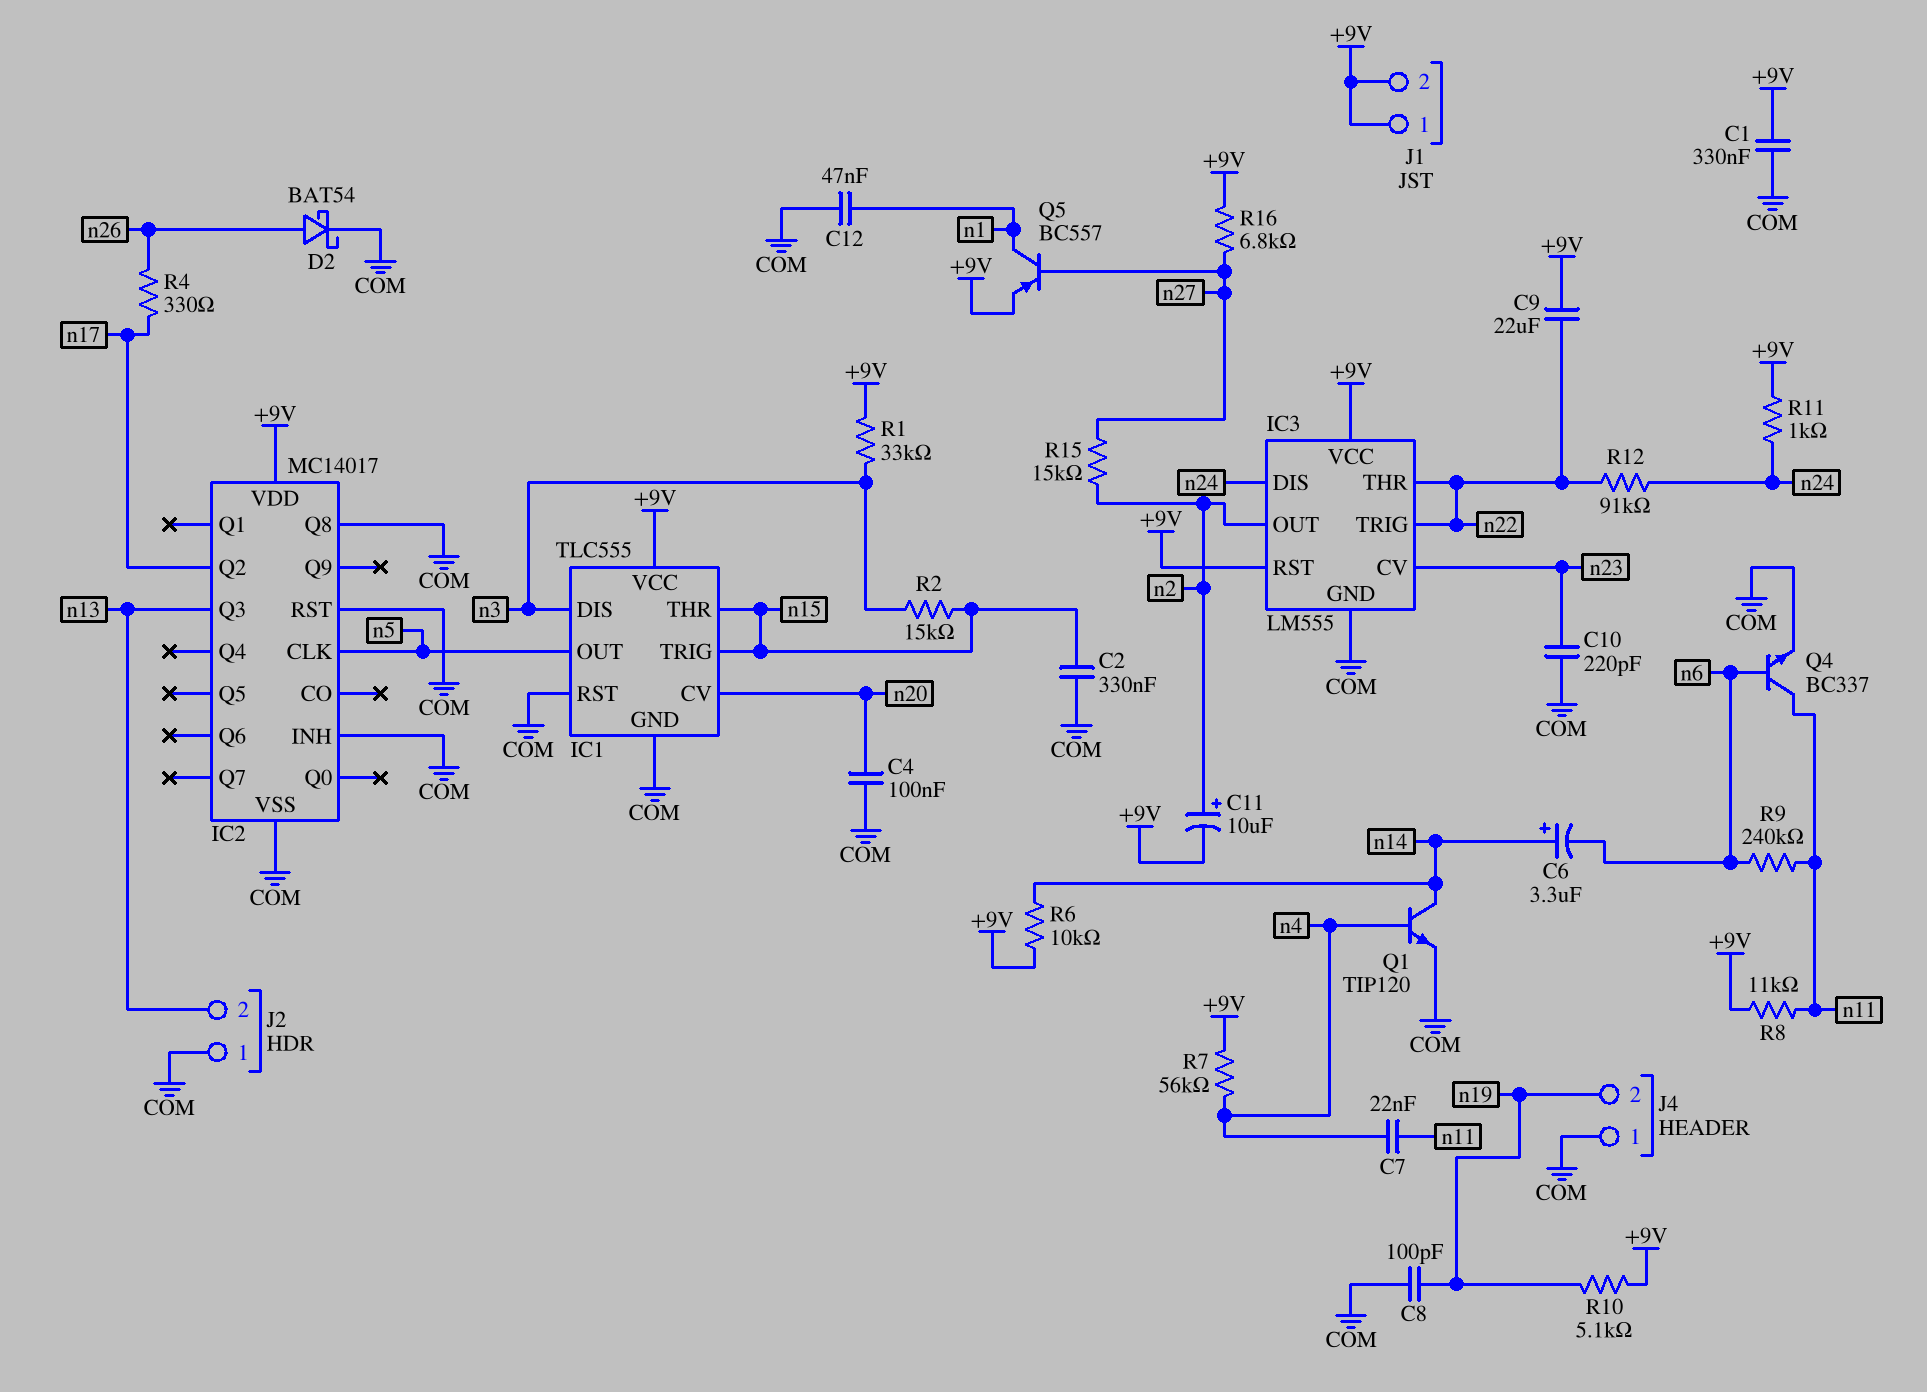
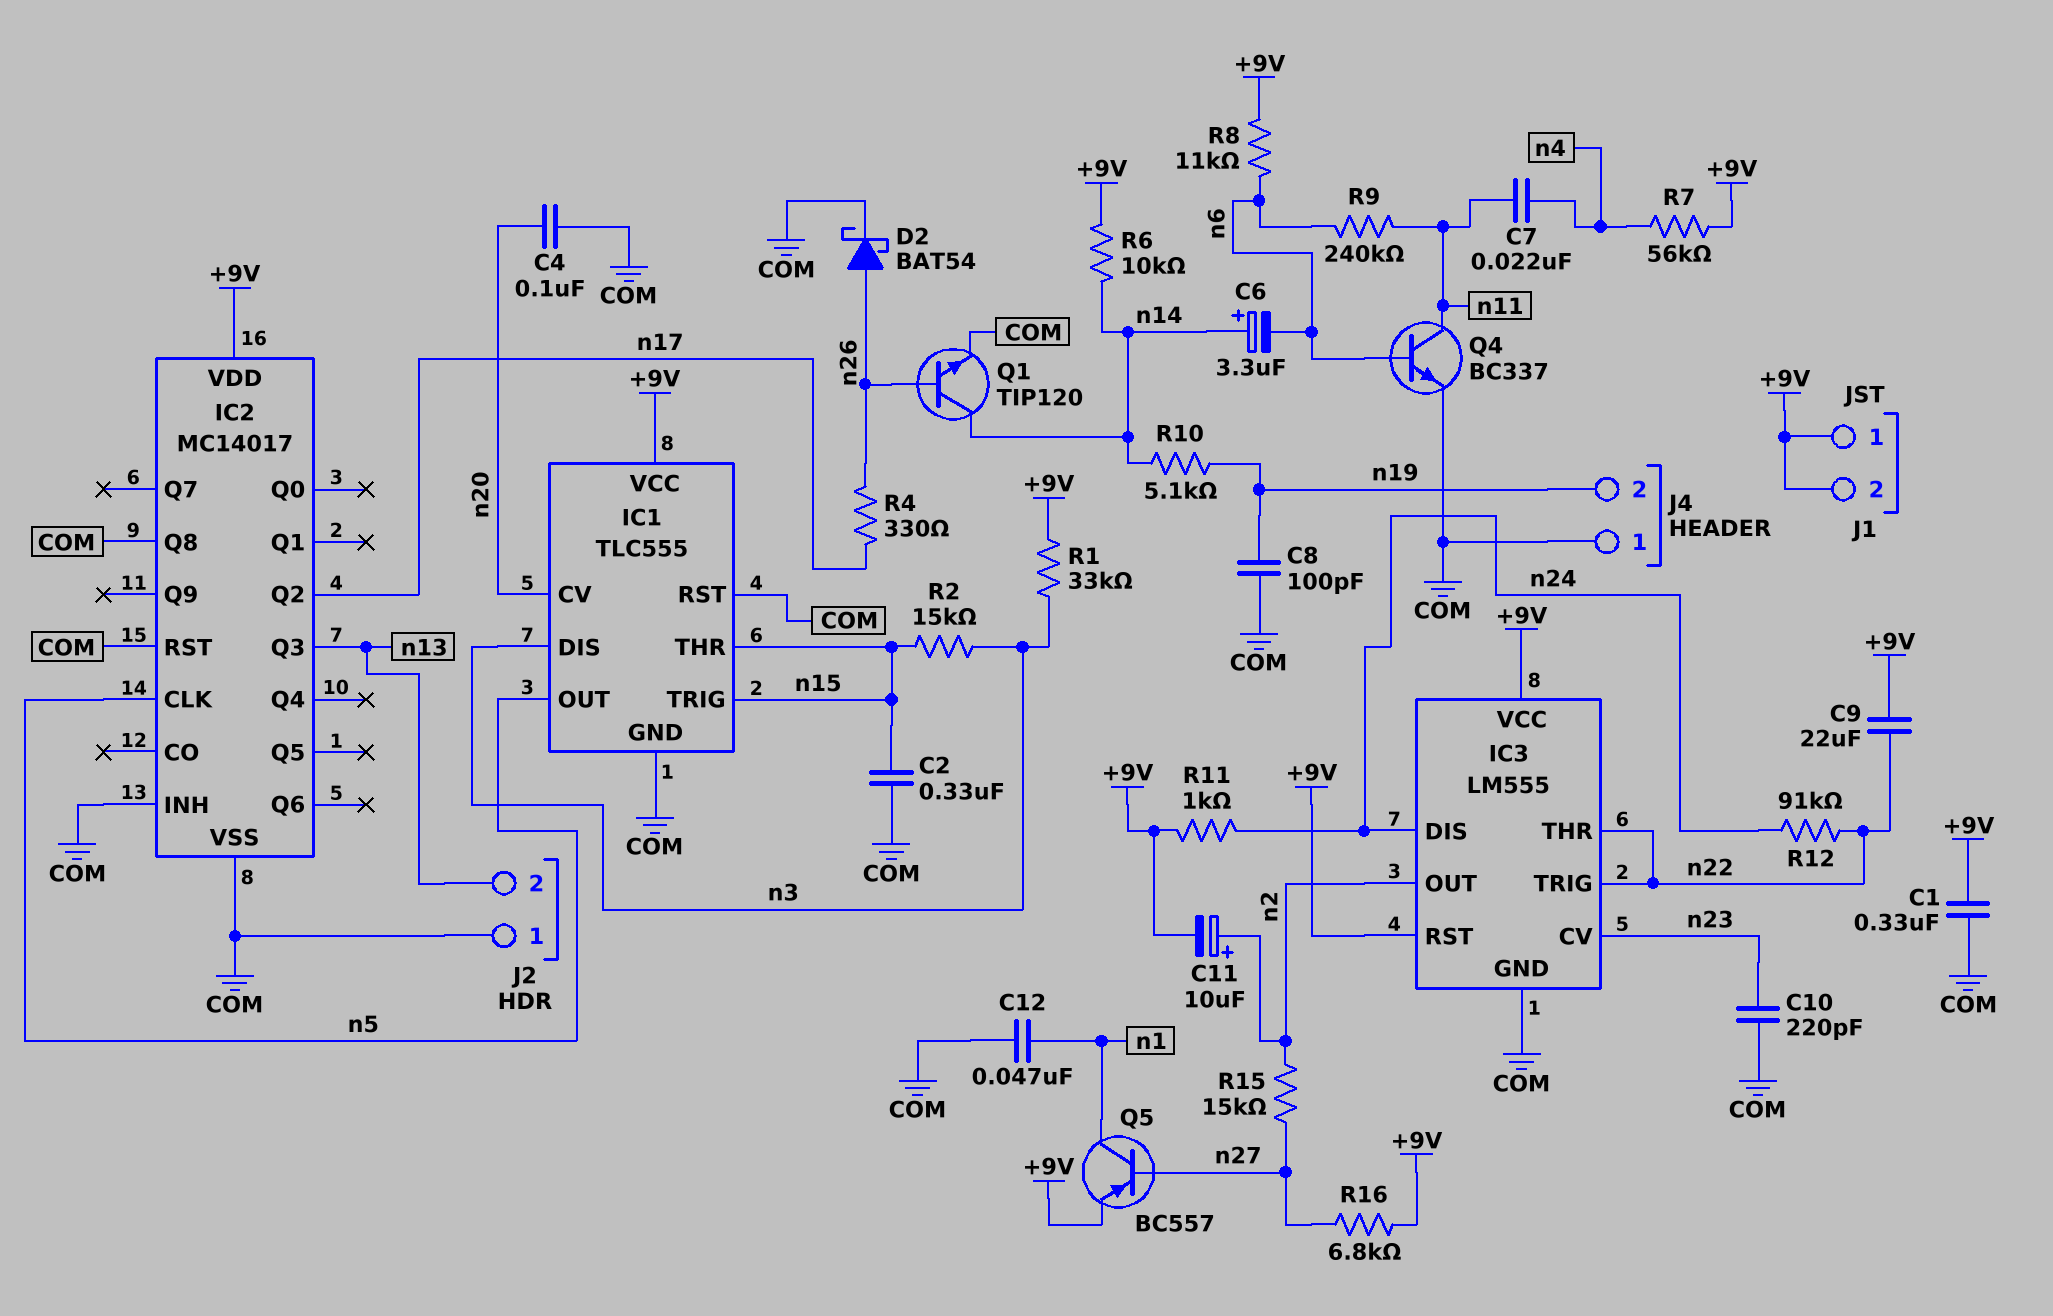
Q1: NPN TIP120 (B n4, C n14, E COM) -> NPN TIP120 (B n26, C n14, E COM)
R8: 11k (+9V, n11) -> 11k (+9V, n6)
R10: 5.1k (+9V, n19) -> 5.1k (n14, n19)

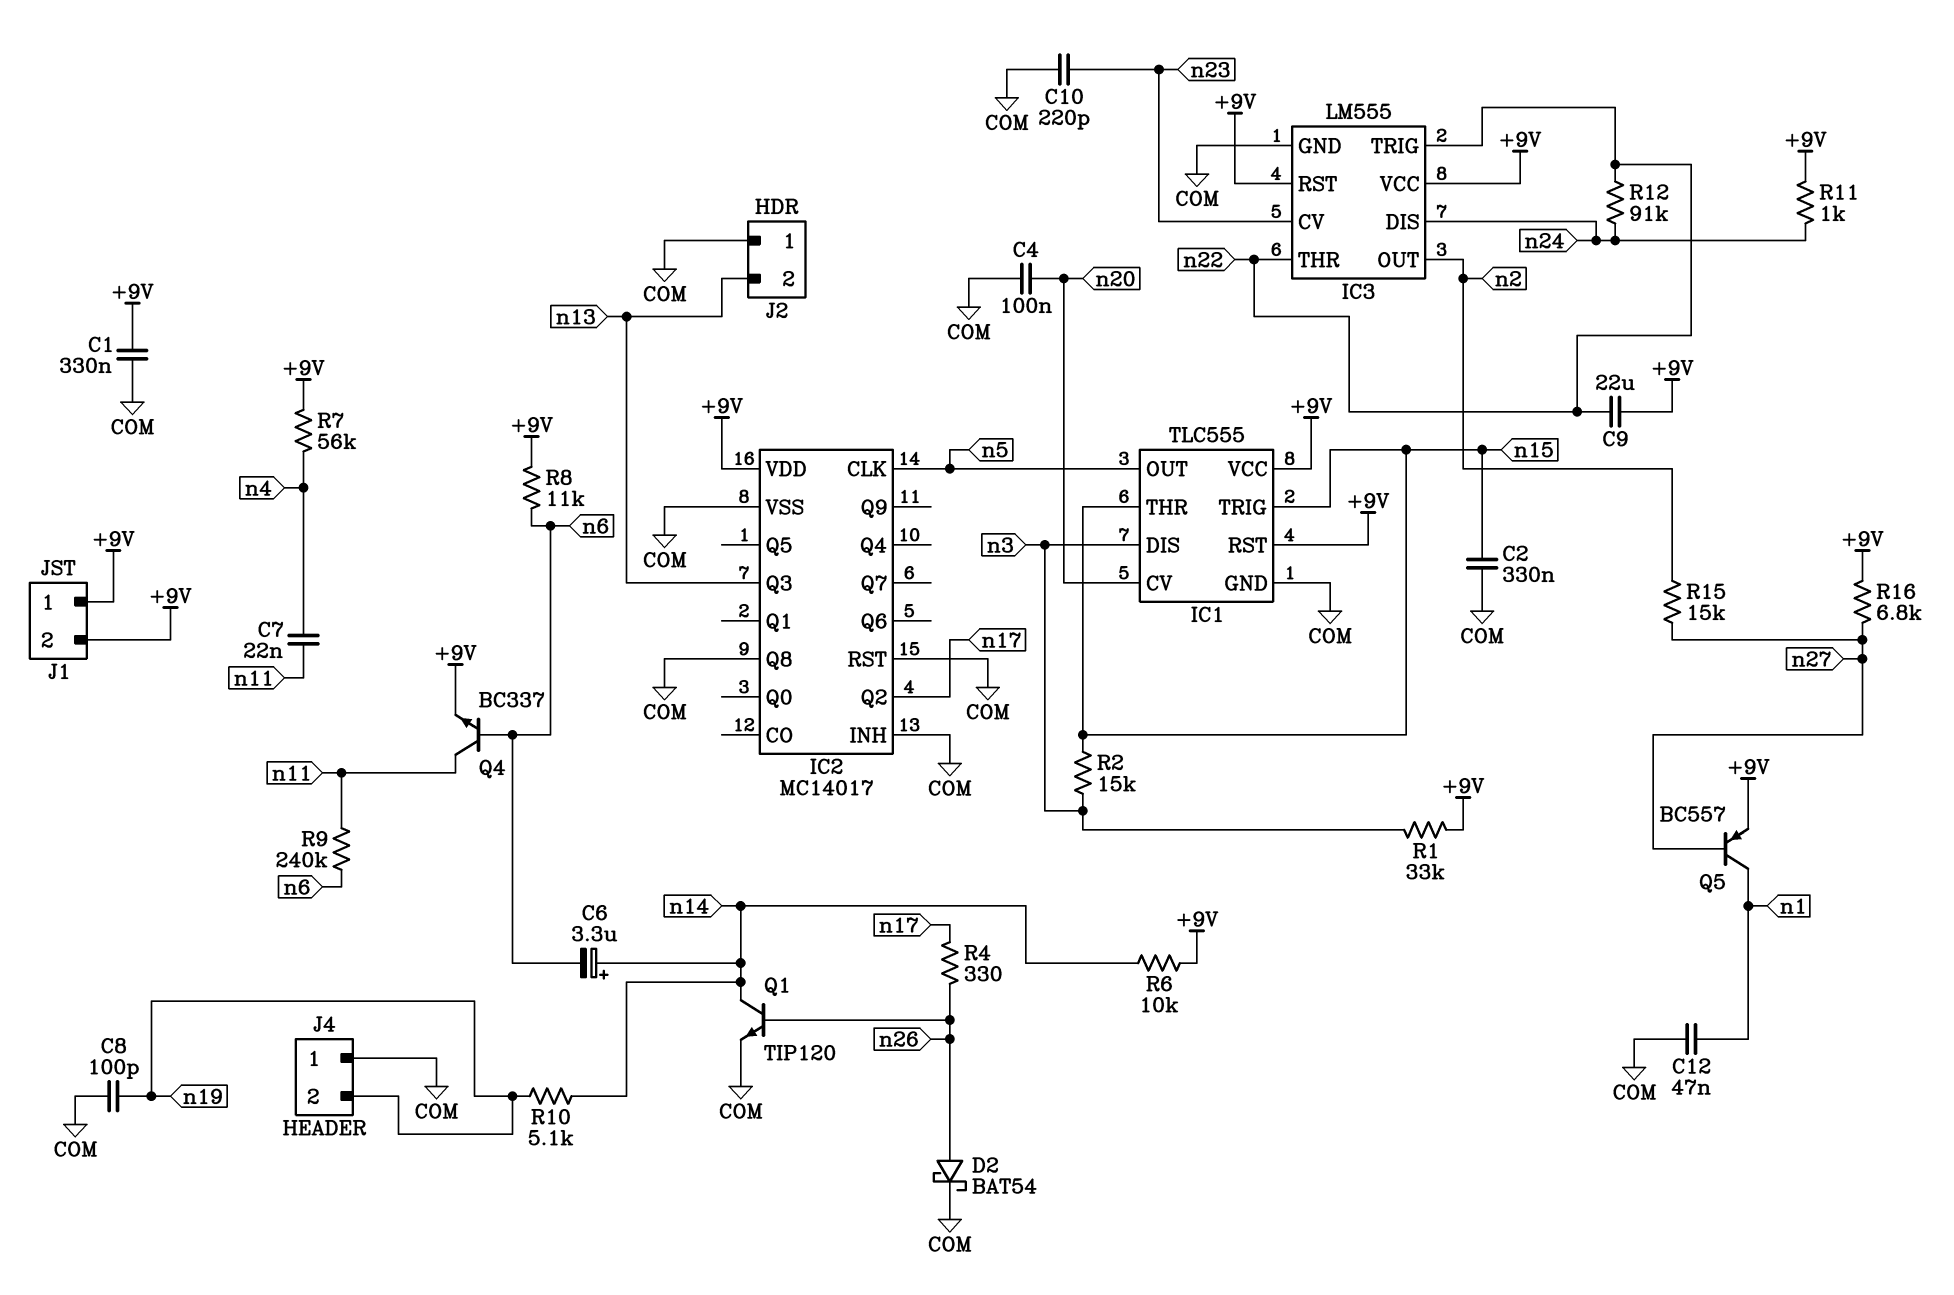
C11: 10uF (plus n2, minus +9V) -> none
IC1 pin RST: COM -> +9V
Q4: NPN BC337 (B n6, C n11, E COM) -> NPN BC337 (B n6, C n11, E +9V)

